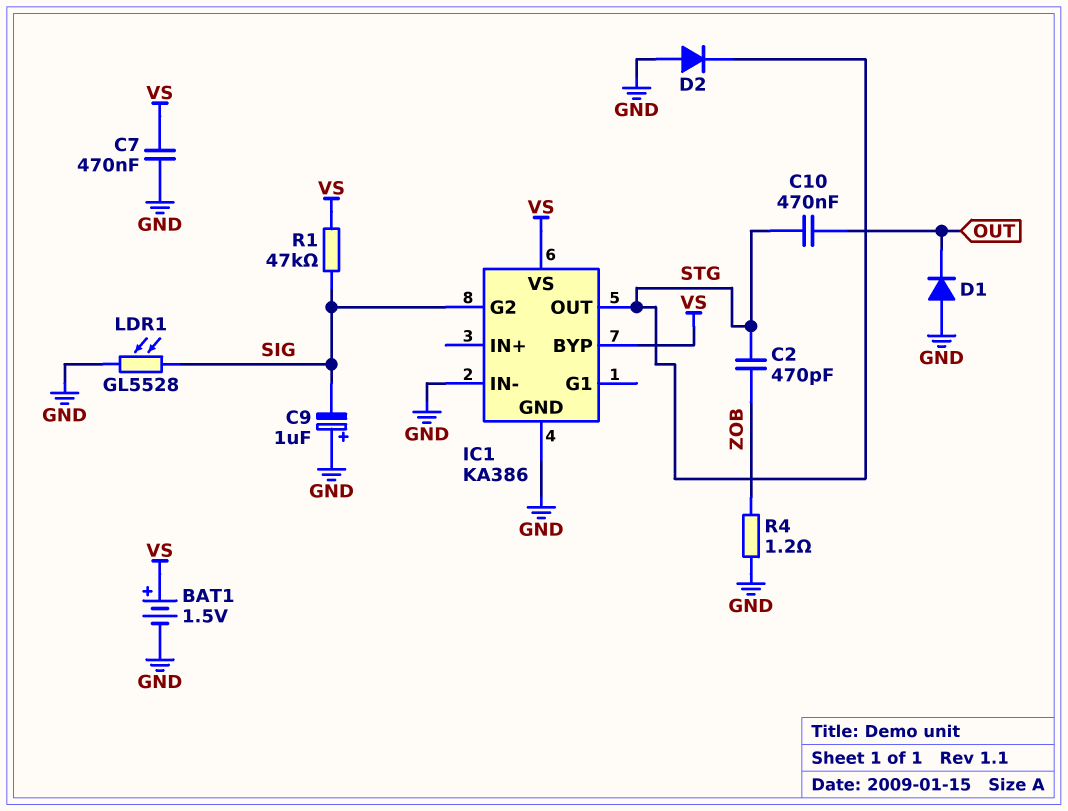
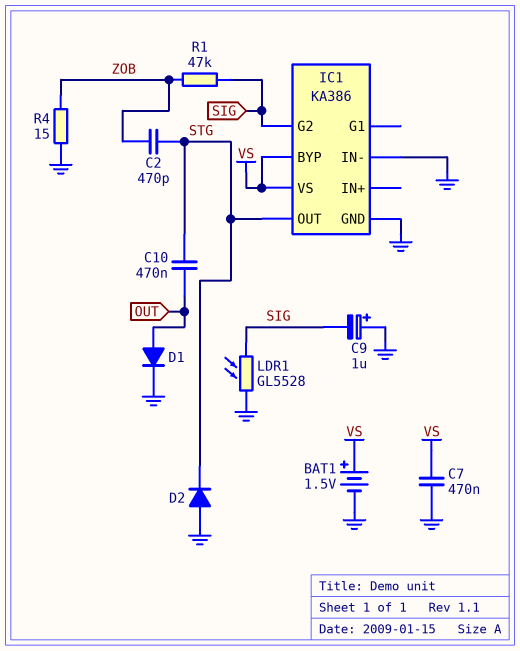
D1: diode (A GND, K OUT) -> diode (A OUT, K GND)
R1: 47k (SIG, VS) -> 47k (SIG, ZOB)
R4: 1.2 (GND, ZOB) -> 15 (GND, ZOB)

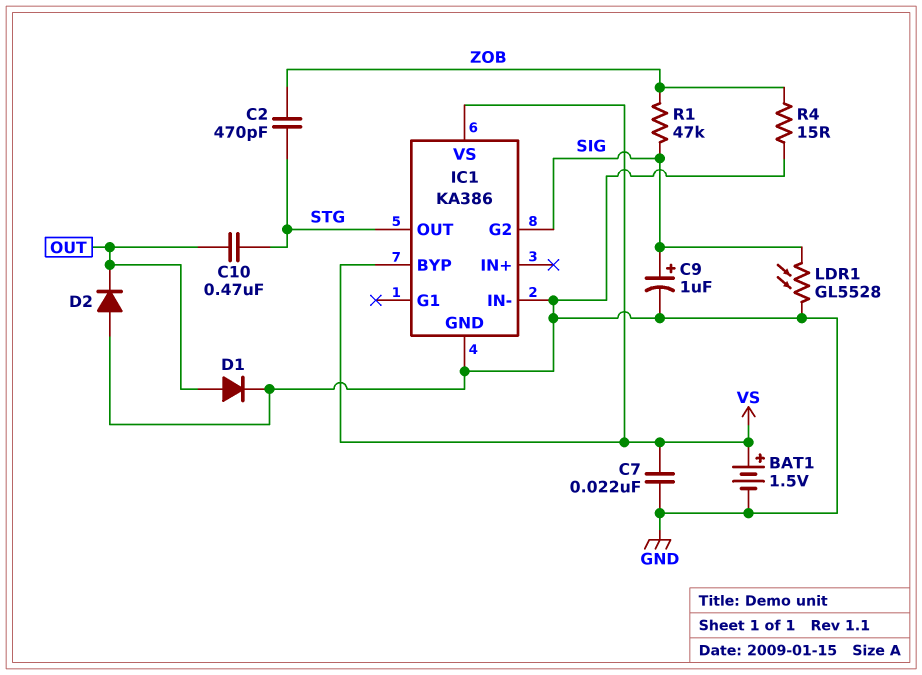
C7: 470nF (GND, VS) -> 22nF (GND, VS)
C9: 1uF (plus GND, minus SIG) -> 1uF (plus SIG, minus GND)
D2: diode (A GND, K STG) -> diode (A GND, K OUT)

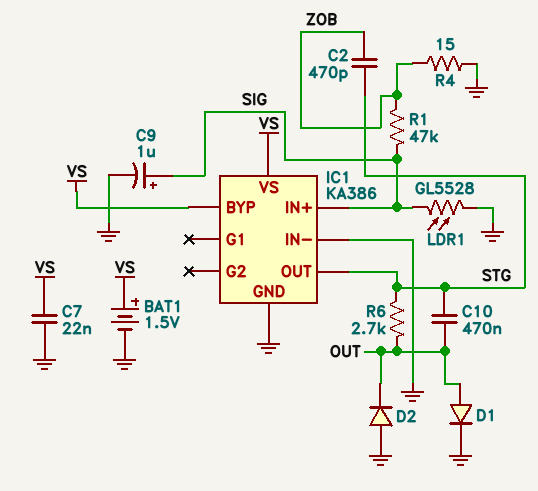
IC1 pin G2: SIG -> none
IC1 pin IN+: none -> SIG
R6: none -> 2.7k (OUT, STG)

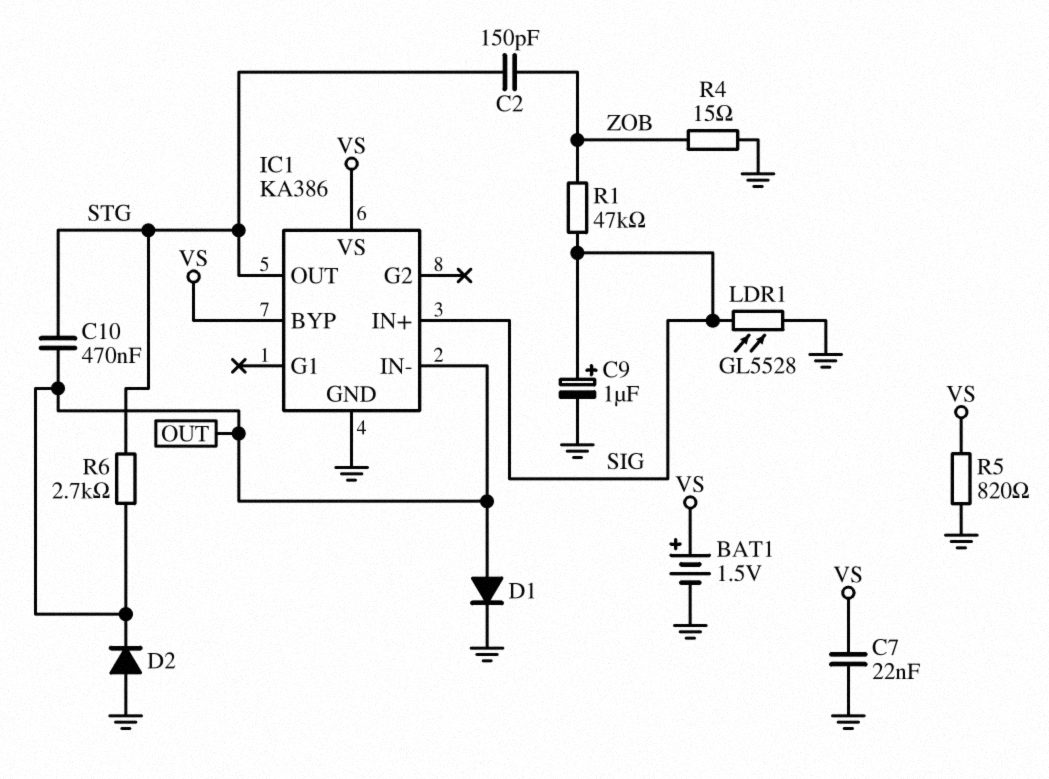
C2: 470pF (STG, ZOB) -> 150pF (STG, ZOB)
IC1 pin IN-: GND -> OUT
R5: none -> 820 (GND, VS)

